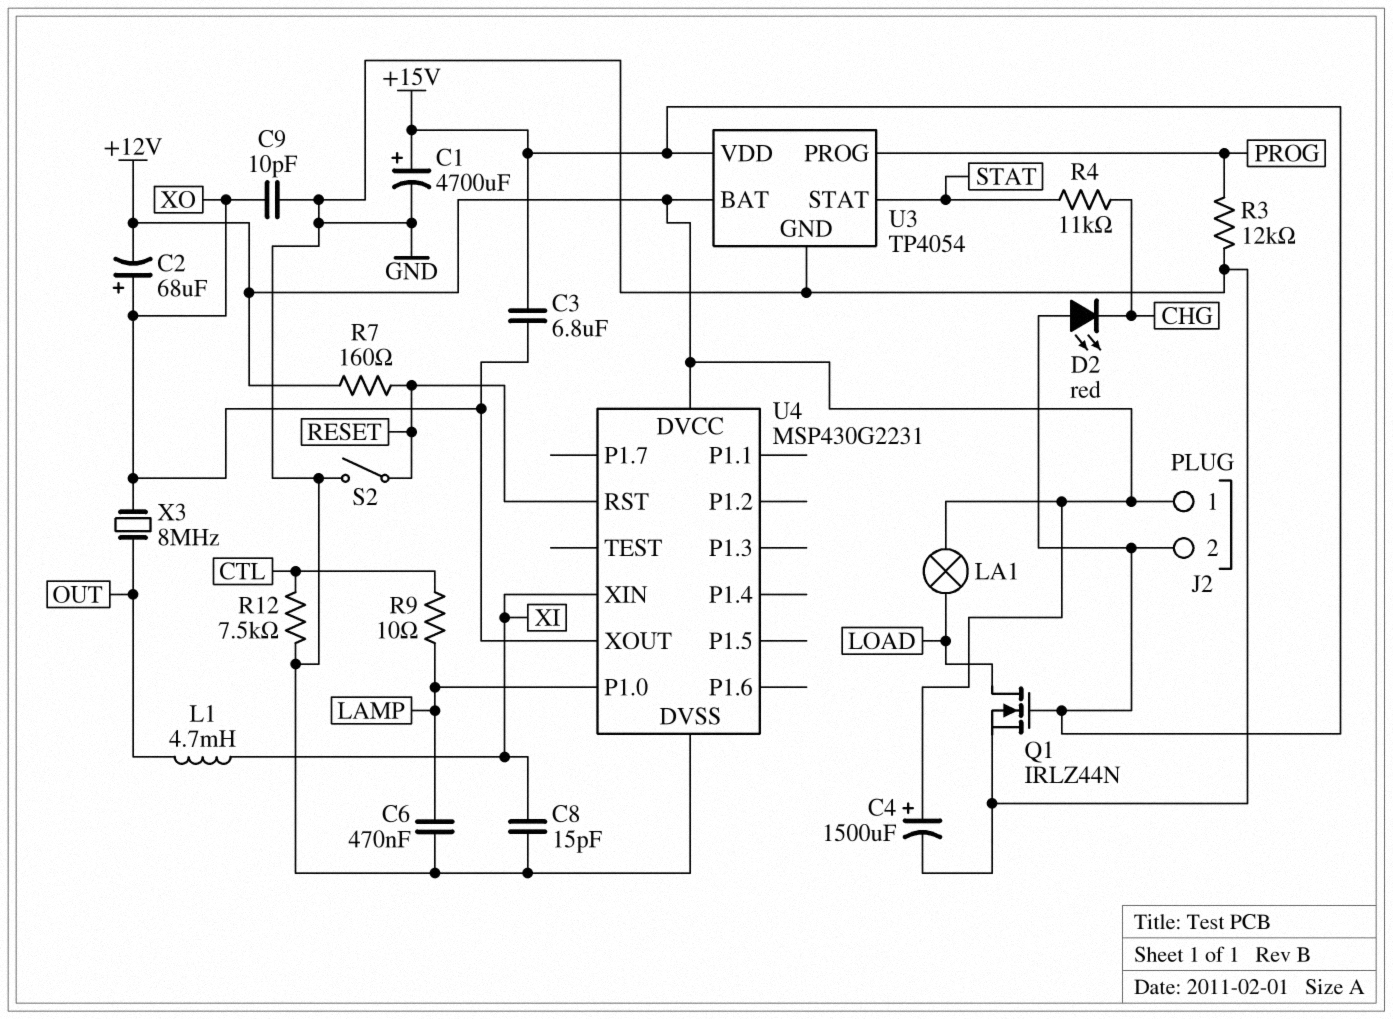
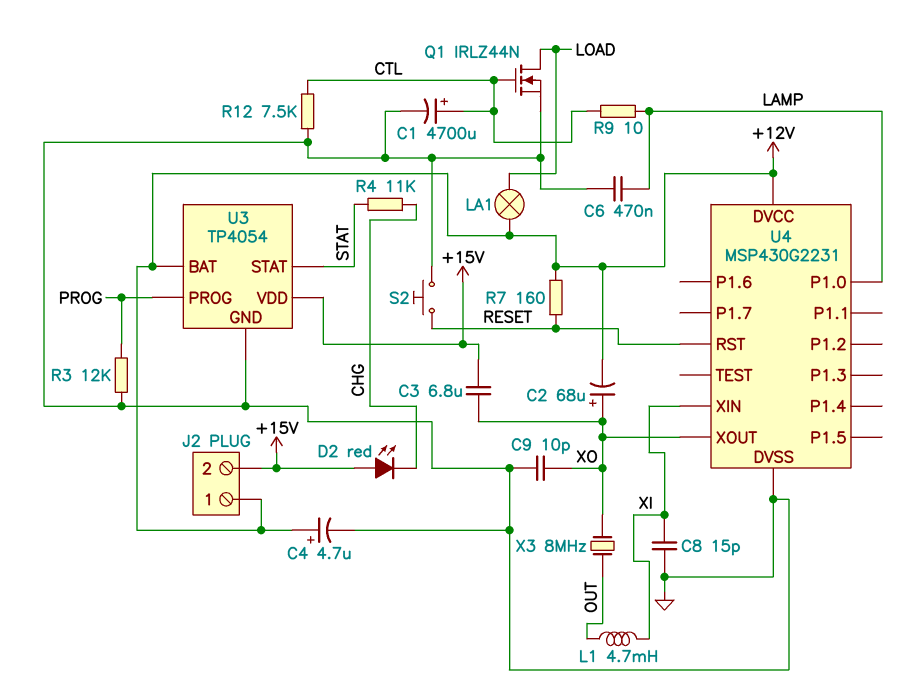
C1: 4700uF (plus +15V, minus GND) -> 4700uF (plus CTL, minus GND)
C4: 1500uF (plus +12V, minus GND) -> 4.7uF (plus +12V, minus GND)
Q1: NMOS IRLZ44N (G +15V, D LOAD, S GND) -> NMOS IRLZ44N (G CTL, D LOAD, S GND)
S2: switch (GND, RESET) -> button (GND, RESET)

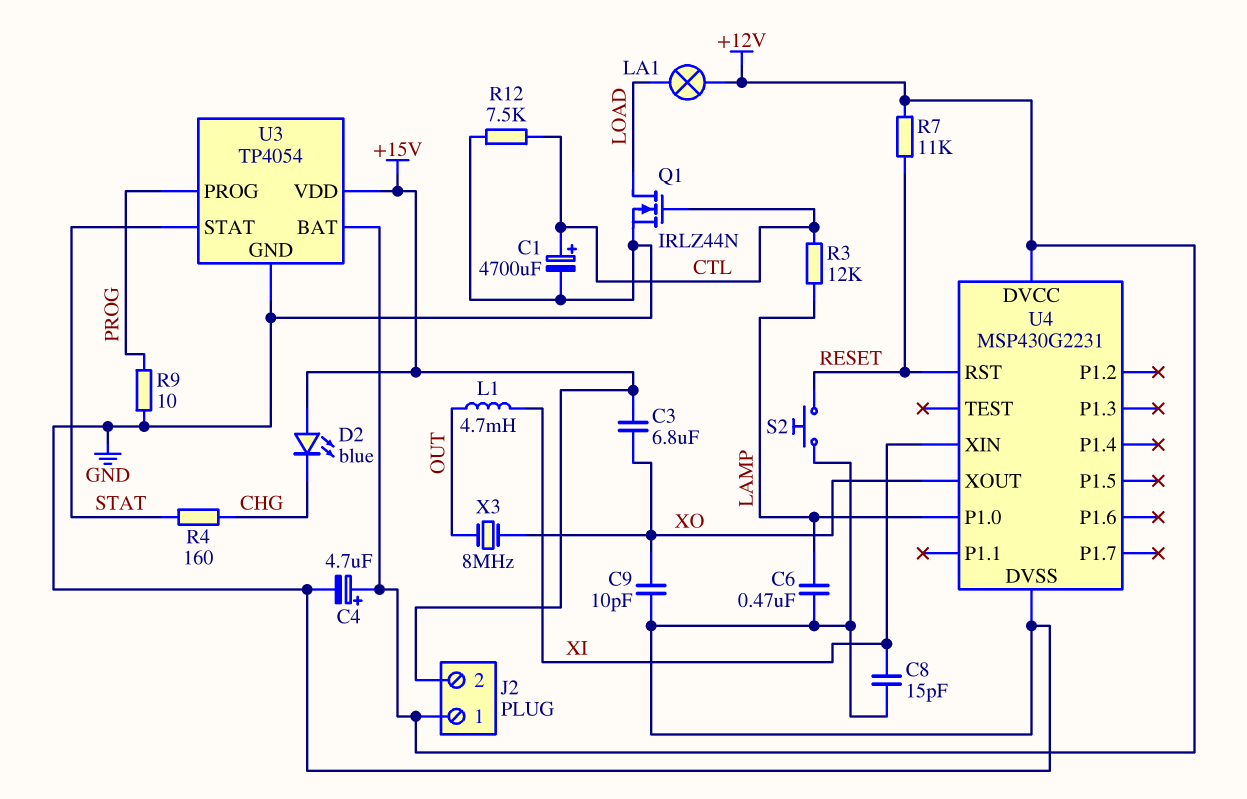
C2: 68uF (plus XO, minus +12V) -> none
D2: LED red (A +15V, K CHG) -> LED blue (A +15V, K CHG)
R3: 12k (GND, PROG) -> 12k (CTL, LAMP)
R4: 11k (CHG, STAT) -> 160 (CHG, STAT)
R7: 160 (+12V, RESET) -> 11k (+12V, RESET)
R9: 10 (CTL, LAMP) -> 10 (GND, PROG)

